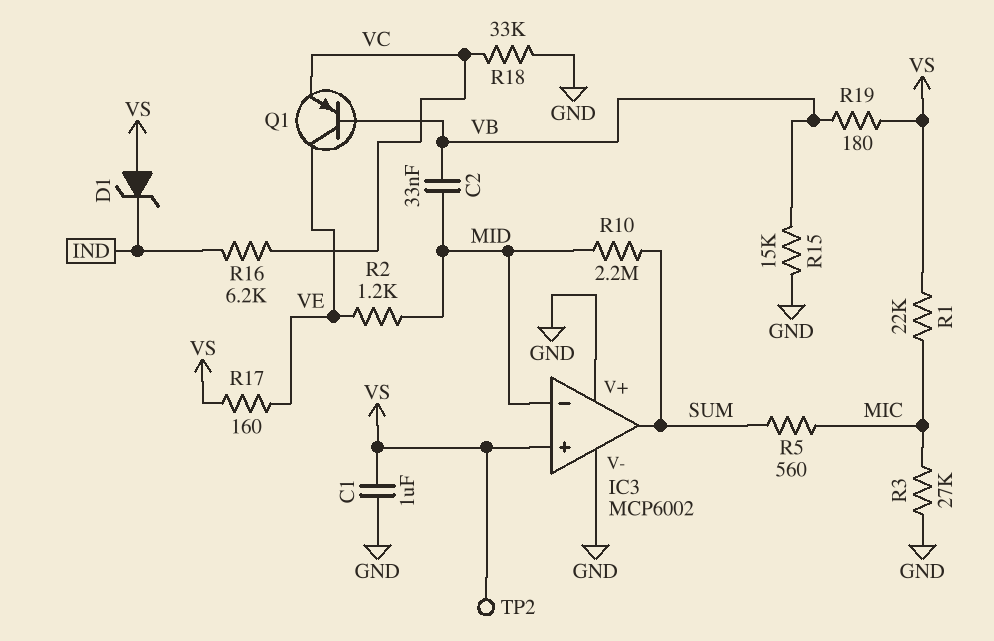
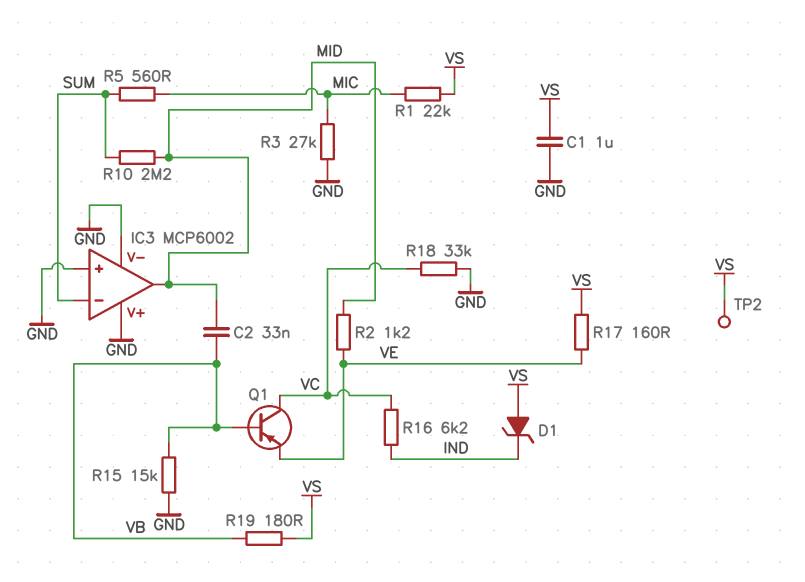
IC3 pin in+: VS -> GND
IC3 pin in-: MID -> SUM
IC3 pin out: SUM -> MID
Q1: PNP (B VB, C VE, E VC) -> PNP (B VB, C VC, E VE)

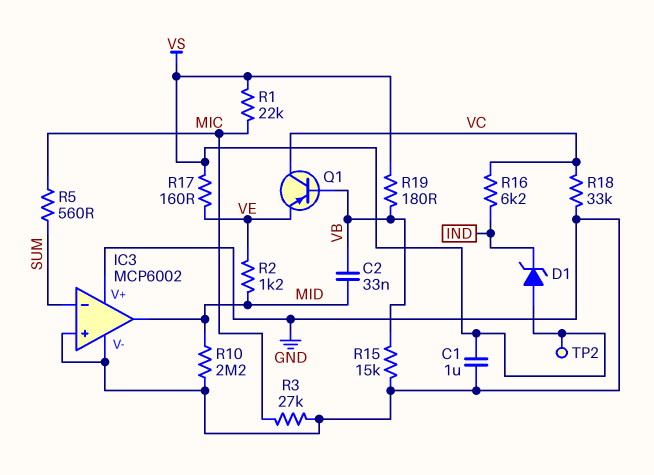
R10: 2.2M (MID, SUM) -> 2.2M (GND, MID)

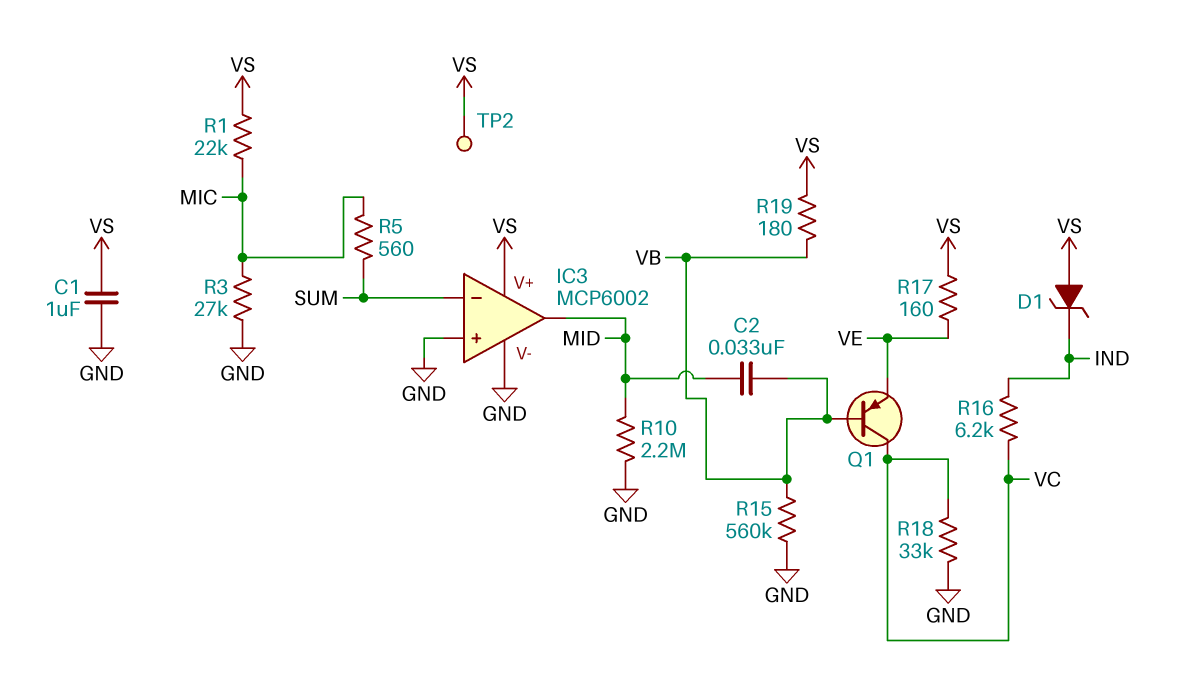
IC3 pin V+: GND -> VS
R2: 1.2k (MID, VE) -> none
R15: 15k (GND, VB) -> 560k (GND, VB)

